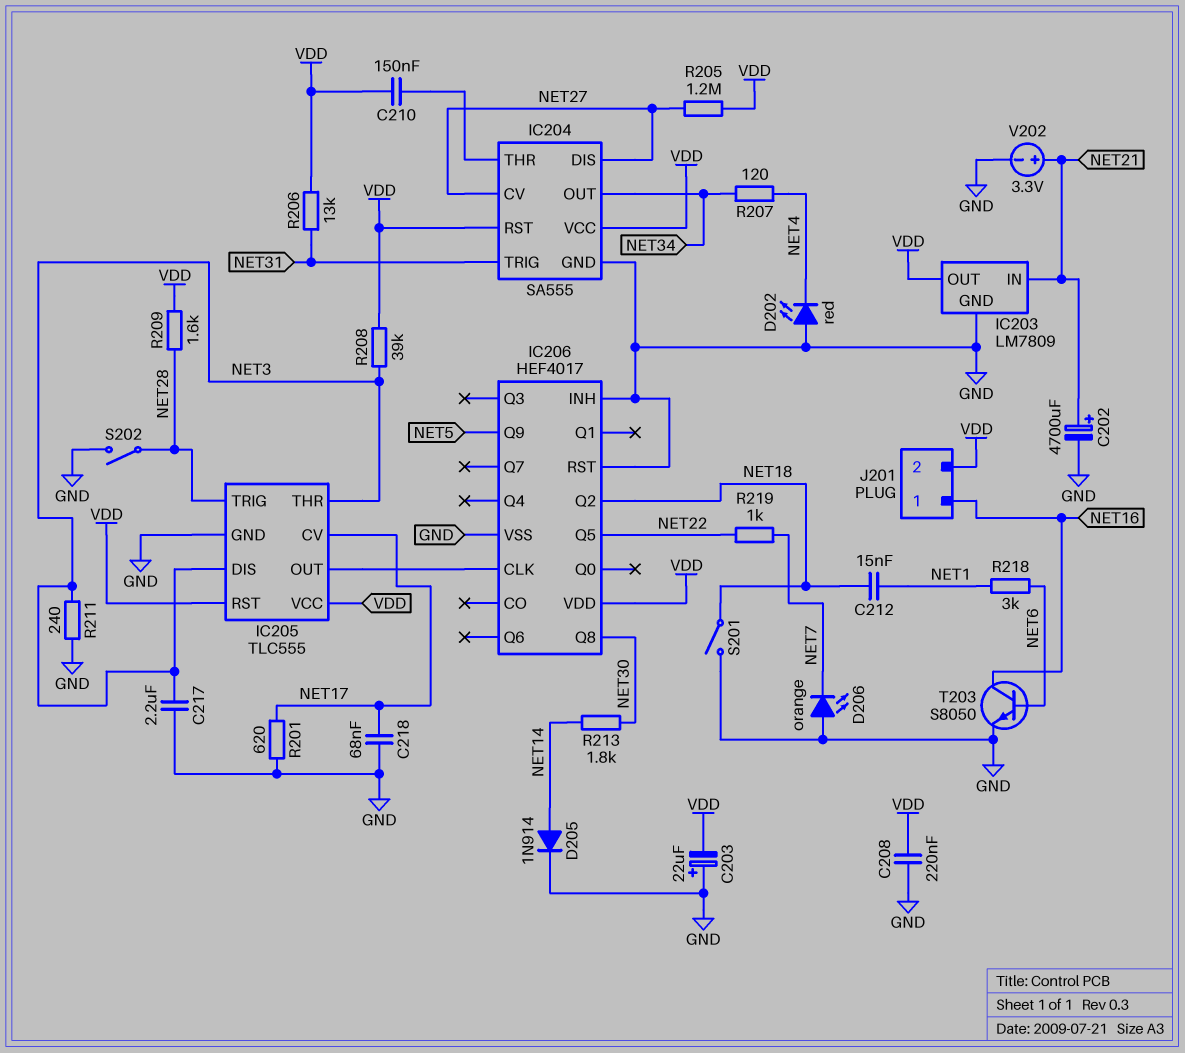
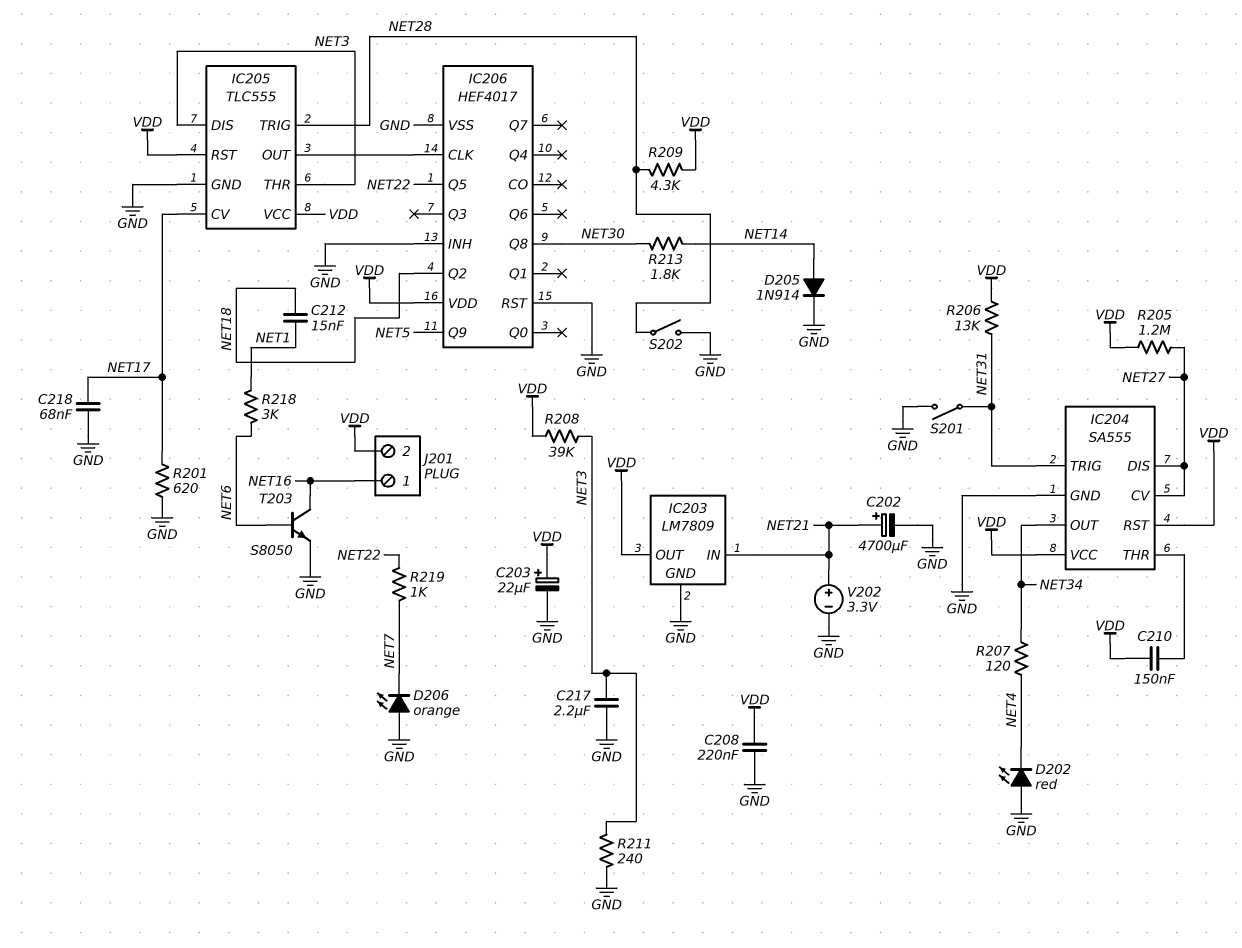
C203: 22uF (plus GND, minus VDD) -> 22uF (plus VDD, minus GND)
R209: 1.6k (NET28, VDD) -> 4.3k (NET28, VDD)
S201: switch (GND, NET18) -> switch (GND, NET31)

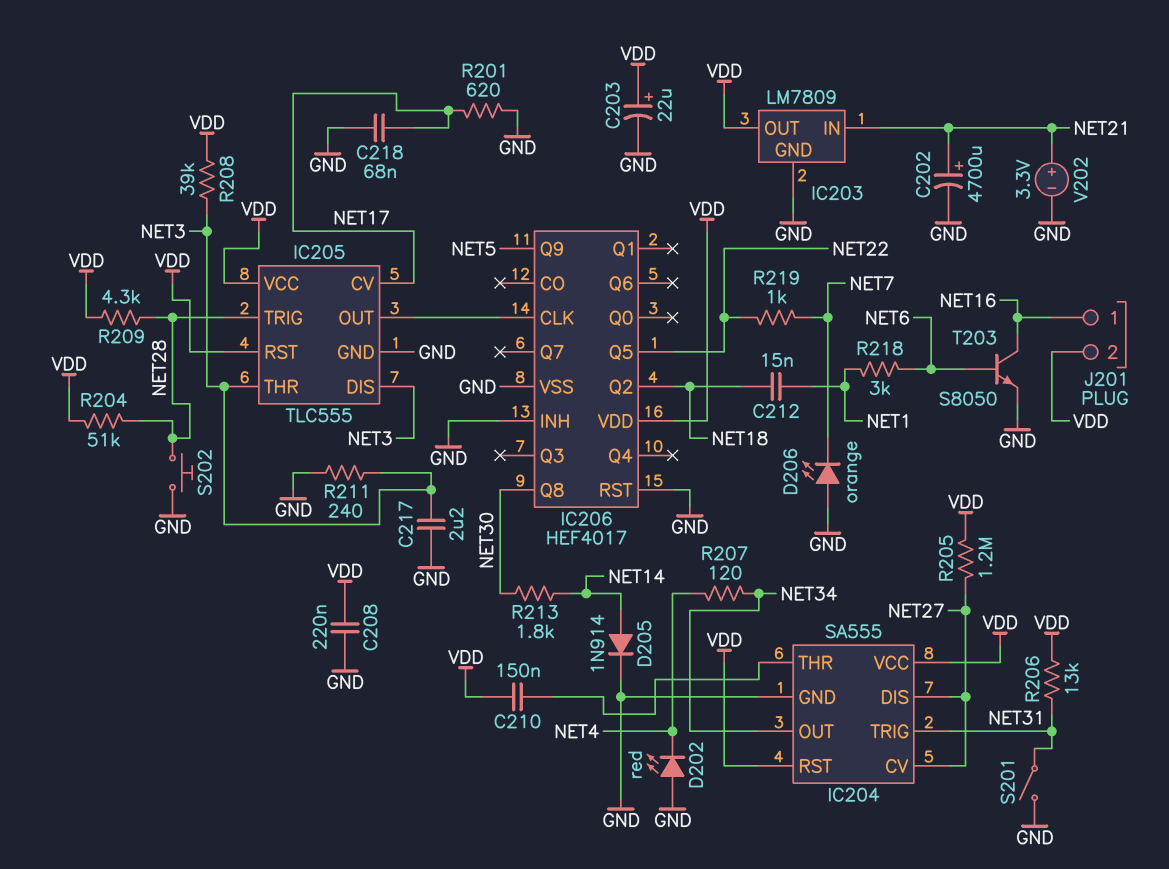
R204: none -> 51k (NET28, VDD)
S202: switch (GND, NET28) -> button (GND, NET28)

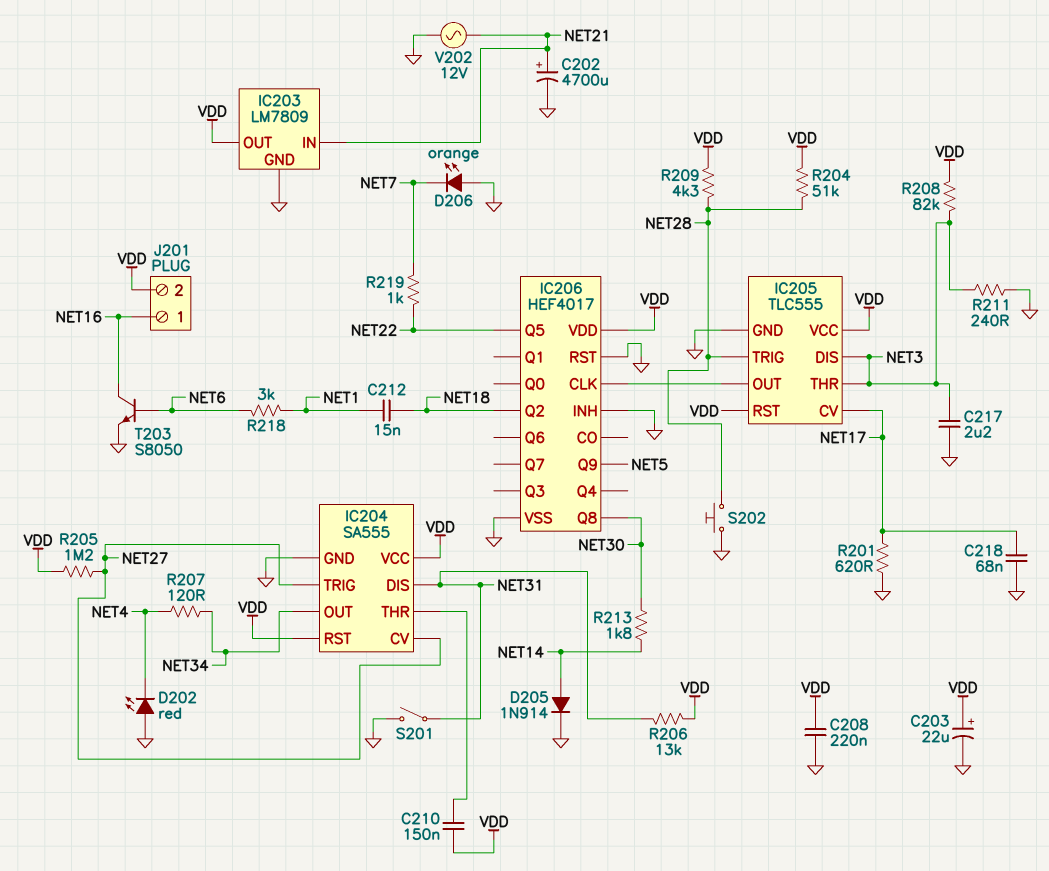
IC204 pin DIS: NET27 -> NET31
IC204 pin TRIG: NET31 -> NET27
R208: 39k (NET3, VDD) -> 82k (NET3, VDD)
V202: 3.3V (plus NET21, minus GND) -> AC 12V (GND, NET21)

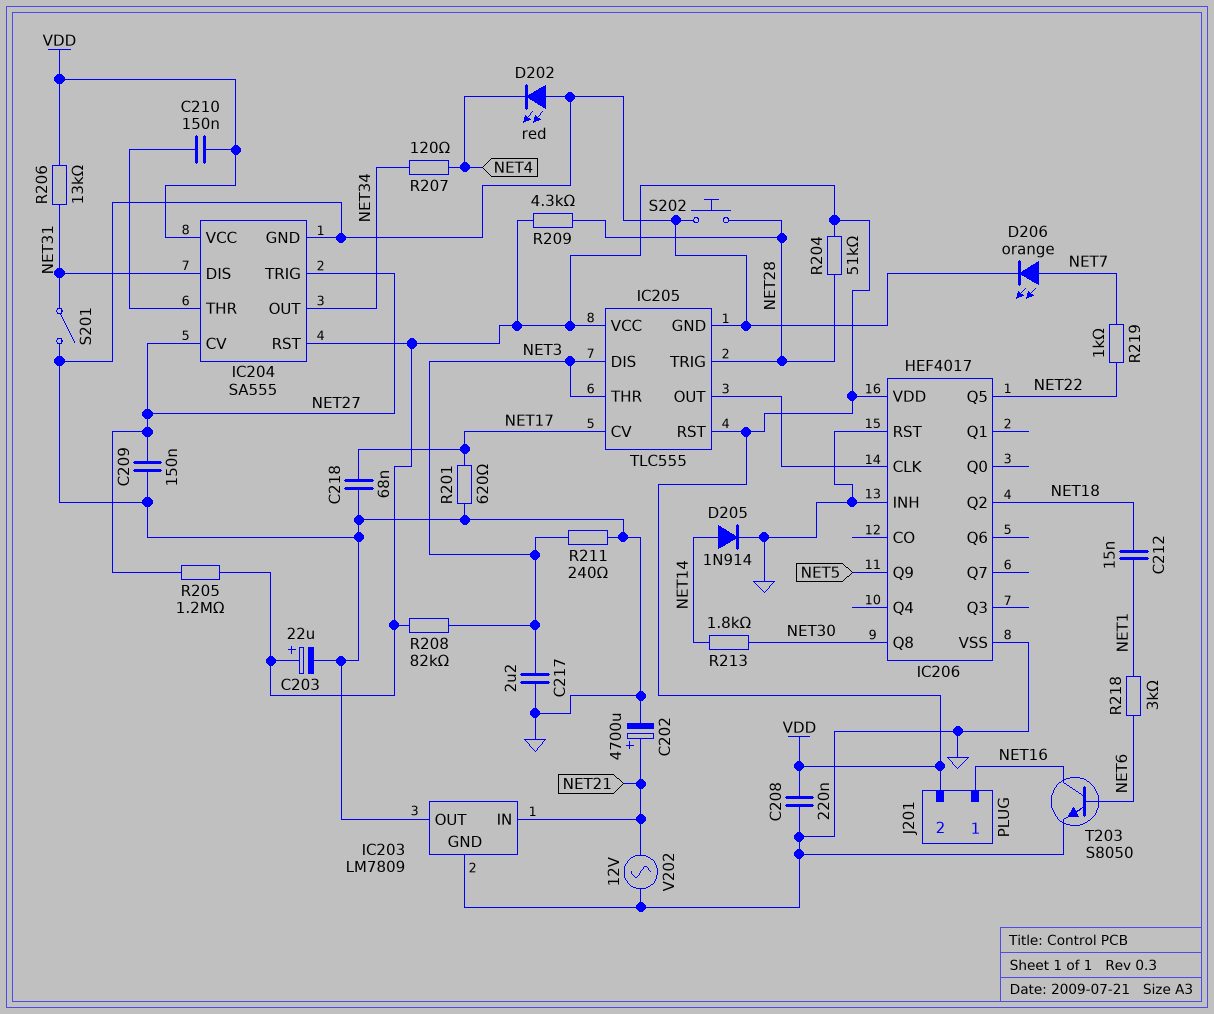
C209: none -> 150nF (GND, NET27)
D206: LED orange (A GND, K NET7) -> LED orange (A NET7, K GND)
IC203 pin OUT: VDD -> GND

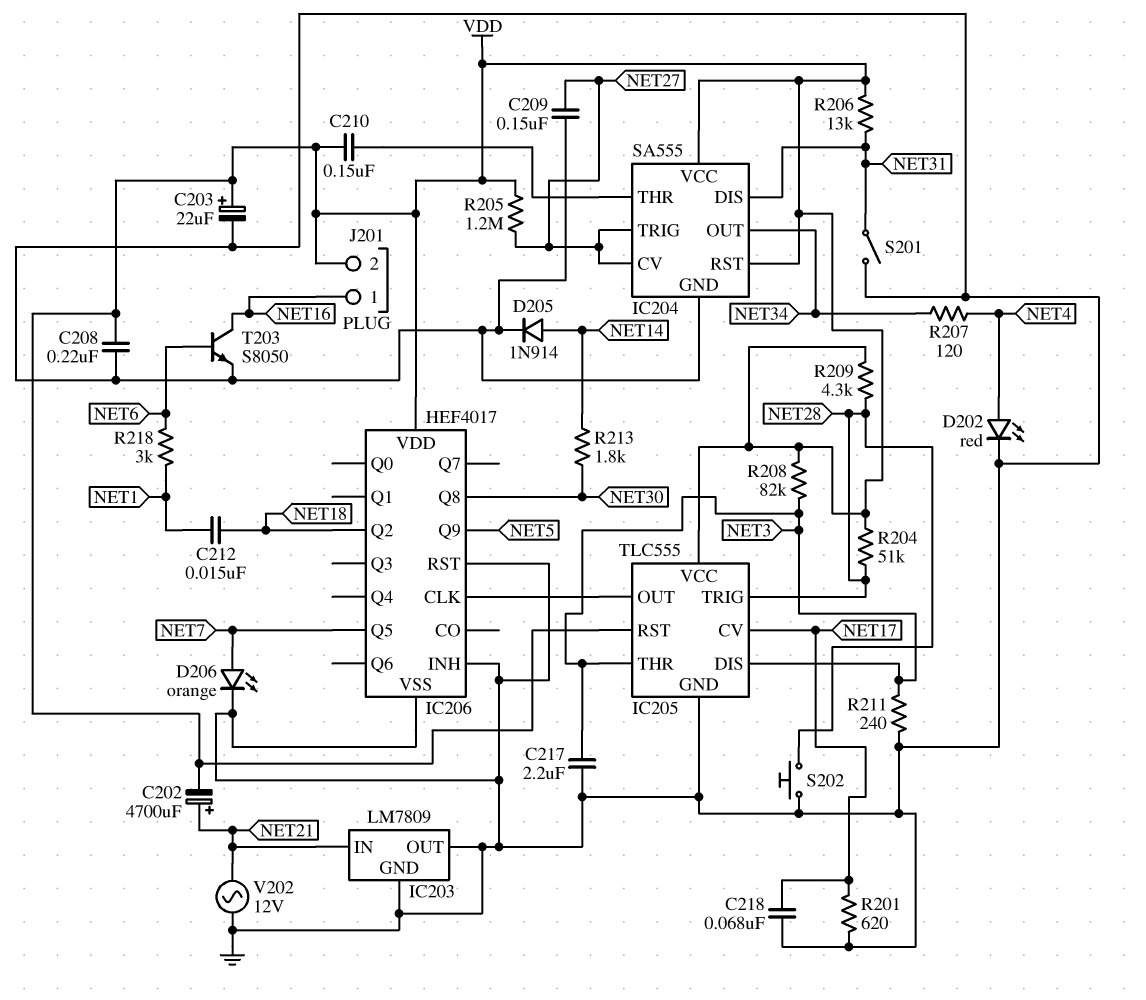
C202: 4700uF (plus NET21, minus GND) -> 4700uF (plus NET21, minus VDD)
D202: LED red (A GND, K NET4) -> LED red (A NET4, K GND)
IC206 pin Q5: NET22 -> NET7
R219: 1k (NET7, NET22) -> none

